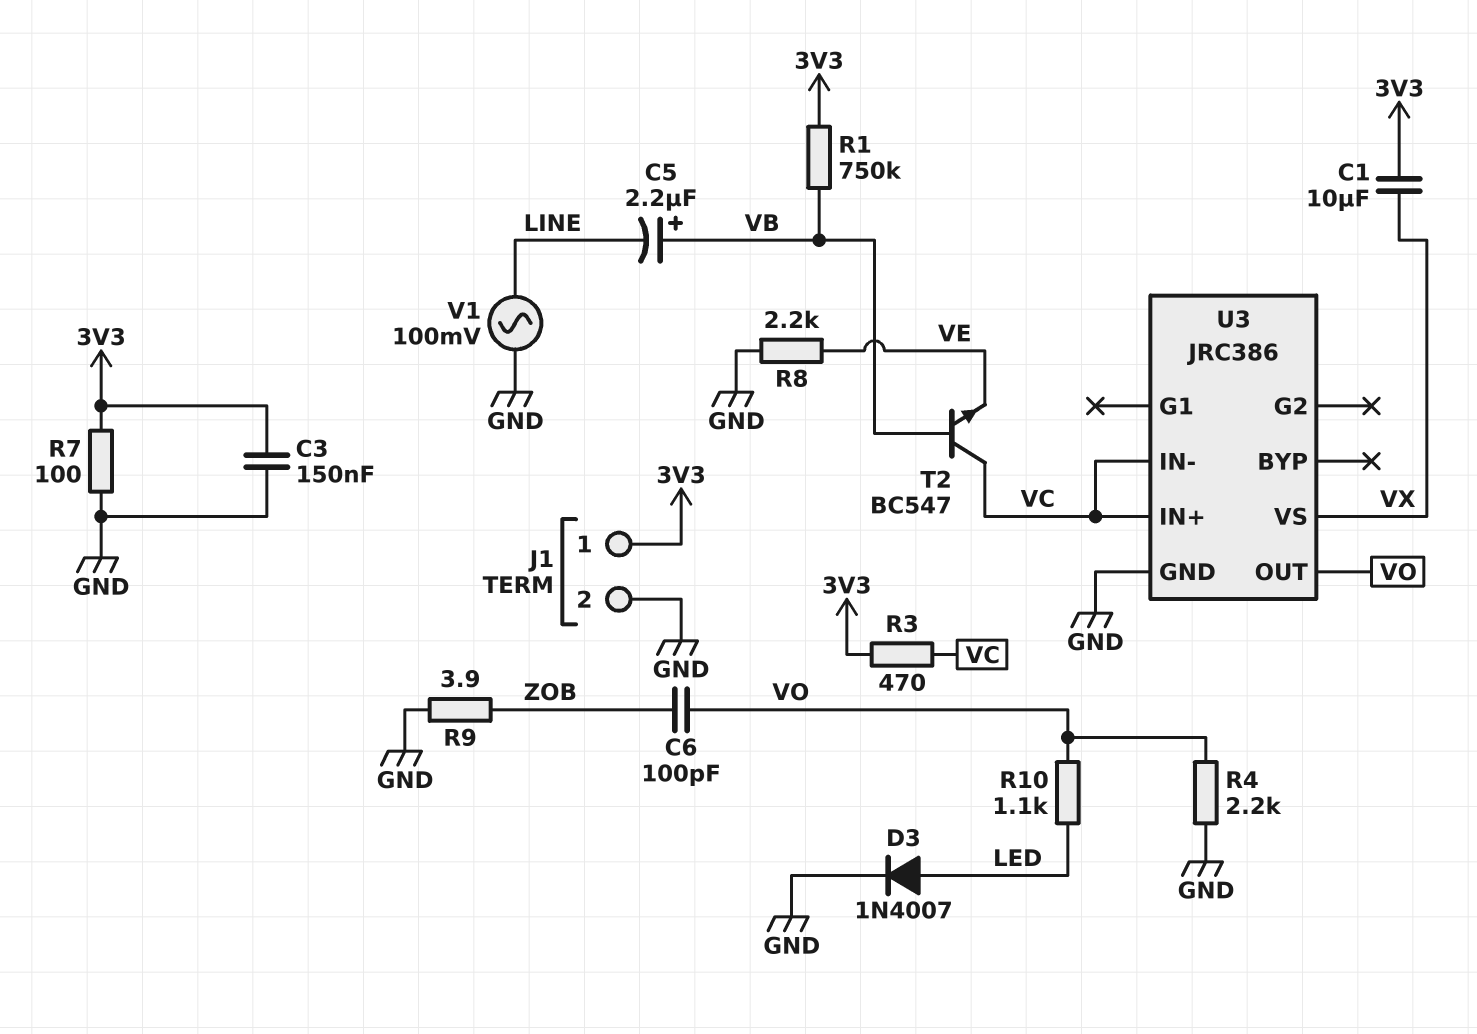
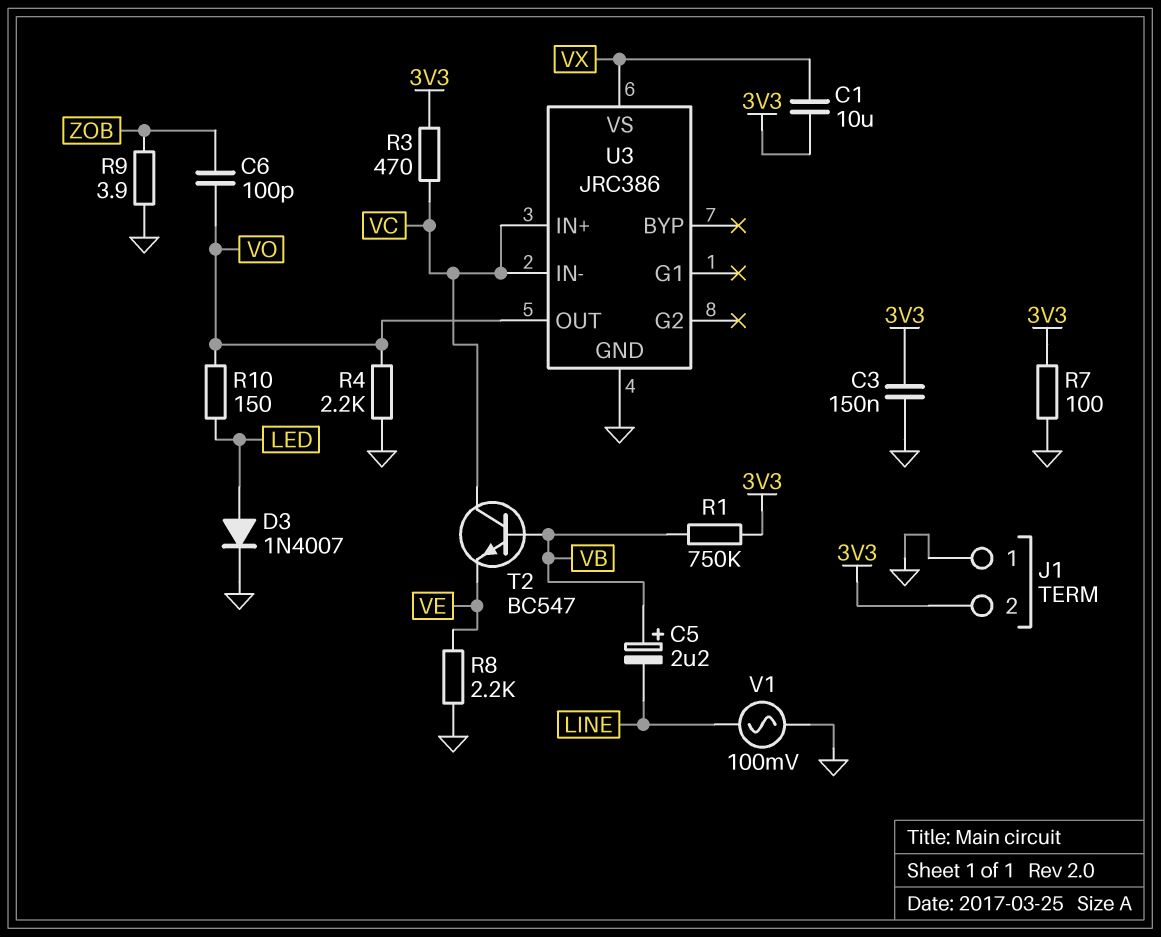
J1 pin 1: 3V3 -> GND
J1 pin 2: GND -> 3V3
R10: 1.1k (LED, VO) -> 150 (LED, VO)

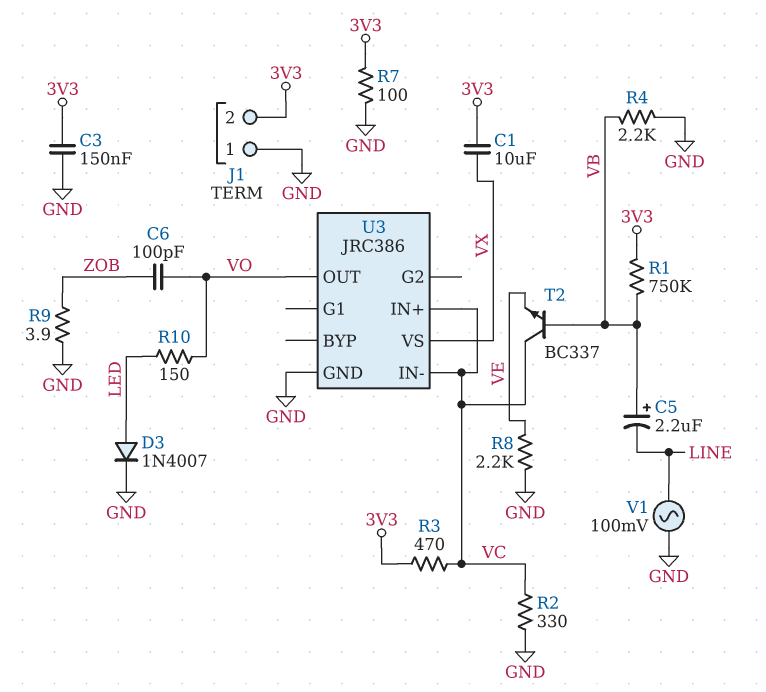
R2: none -> 330 (GND, VC)
R4: 2.2k (GND, VO) -> 2.2k (GND, VB)
T2: NPN BC547 (B VB, C VC, E VE) -> NPN BC337 (B VB, C VC, E VE)

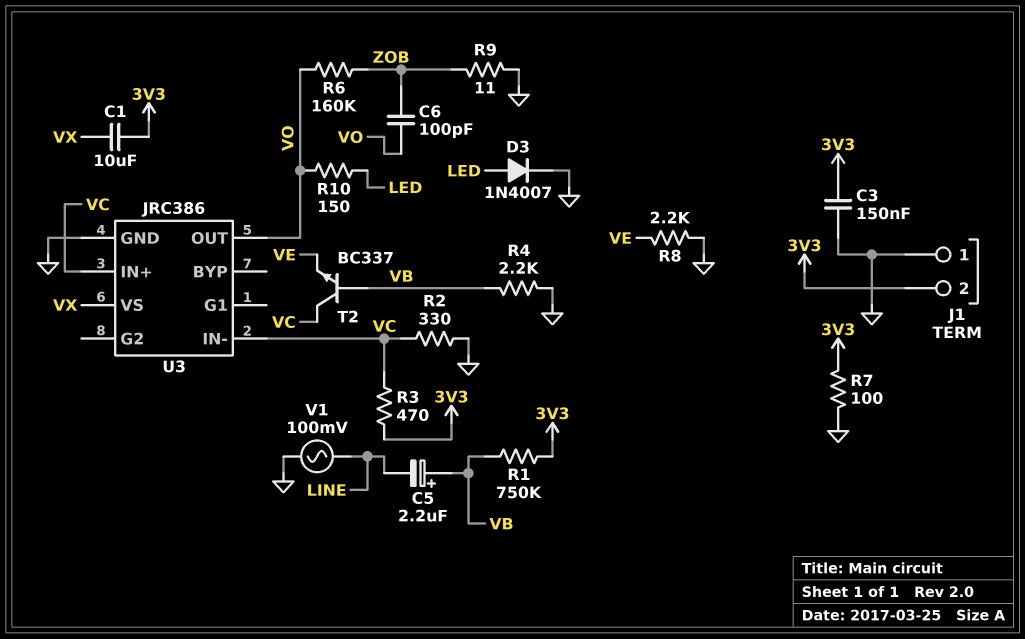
R6: none -> 160k (VO, ZOB)
R9: 3.9 (GND, ZOB) -> 11 (GND, ZOB)

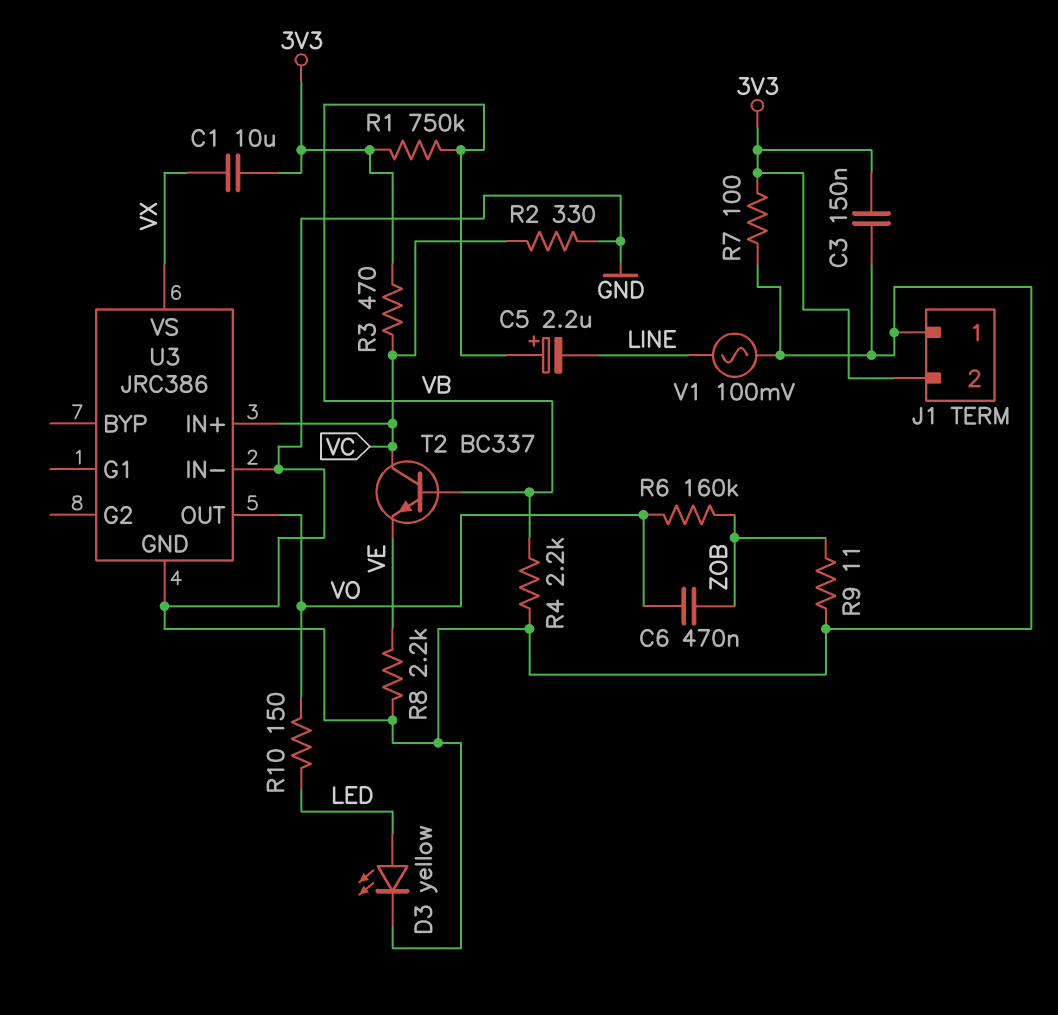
C6: 100pF (VO, ZOB) -> 470nF (VO, ZOB)
D3: diode 1N4007 (A LED, K GND) -> LED yellow (A LED, K GND)
U3 pin IN-: VC -> GND

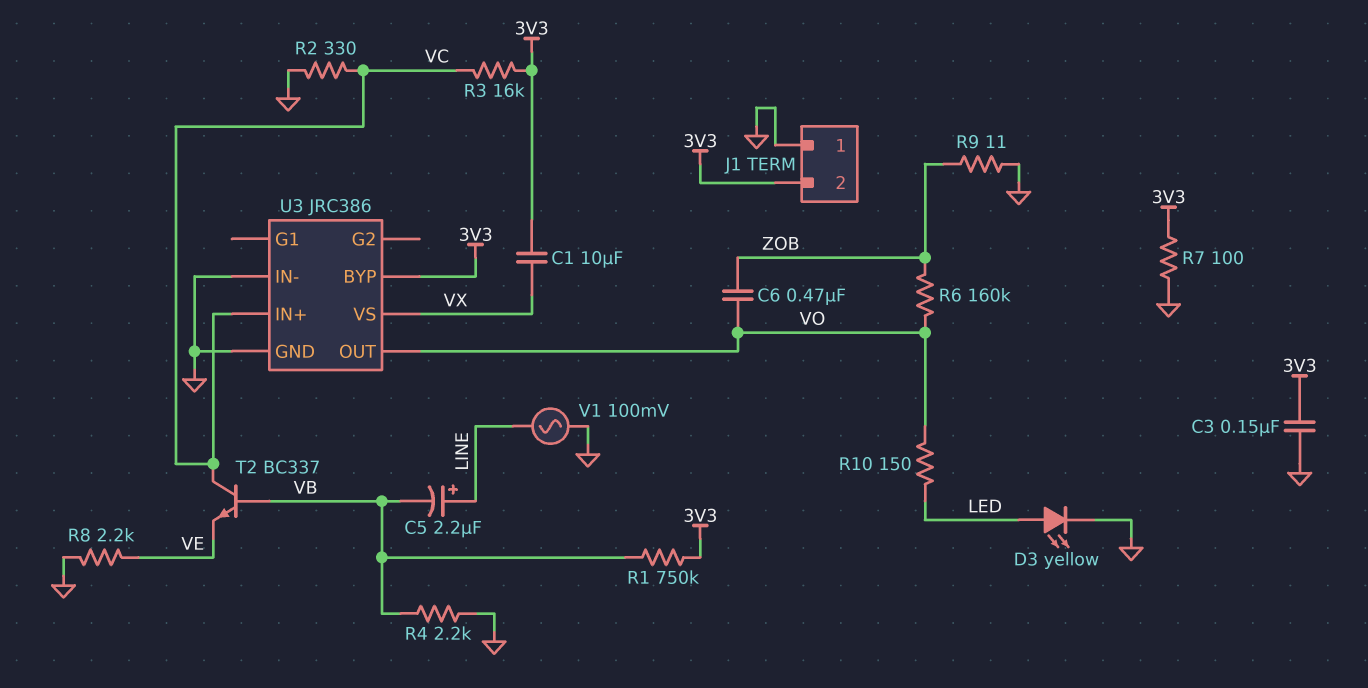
C5: 2.2uF (plus VB, minus LINE) -> 2.2uF (plus LINE, minus VB)
R3: 470 (3V3, VC) -> 16k (3V3, VC)
U3 pin BYP: none -> 3V3

